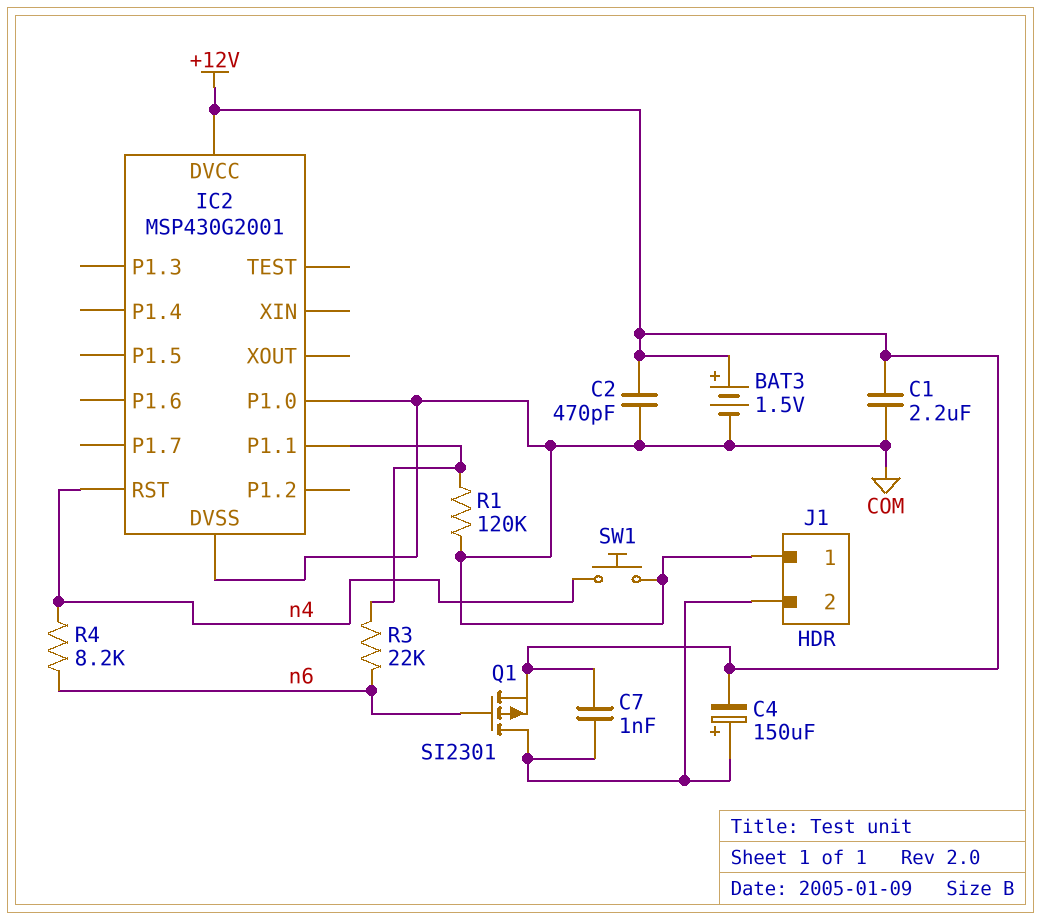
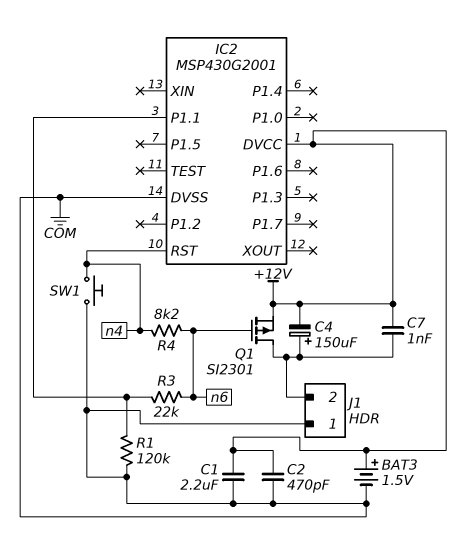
IC2 pin P1.0: COM -> none

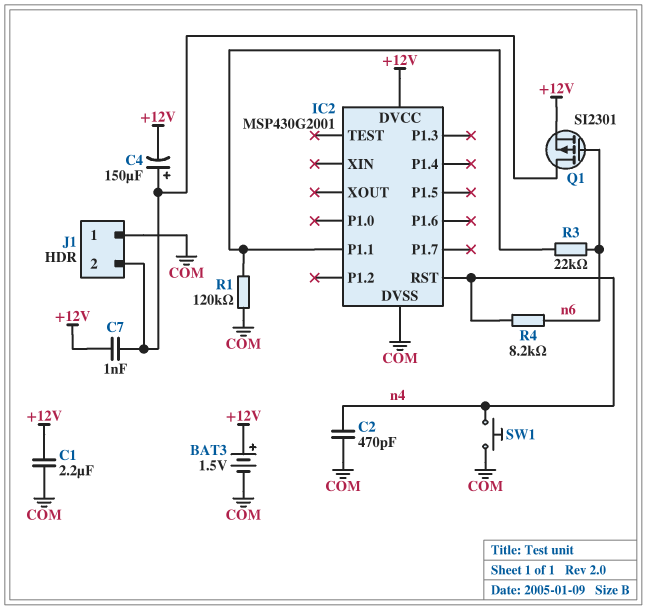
C2: 470pF (+12V, COM) -> 470pF (COM, n4)

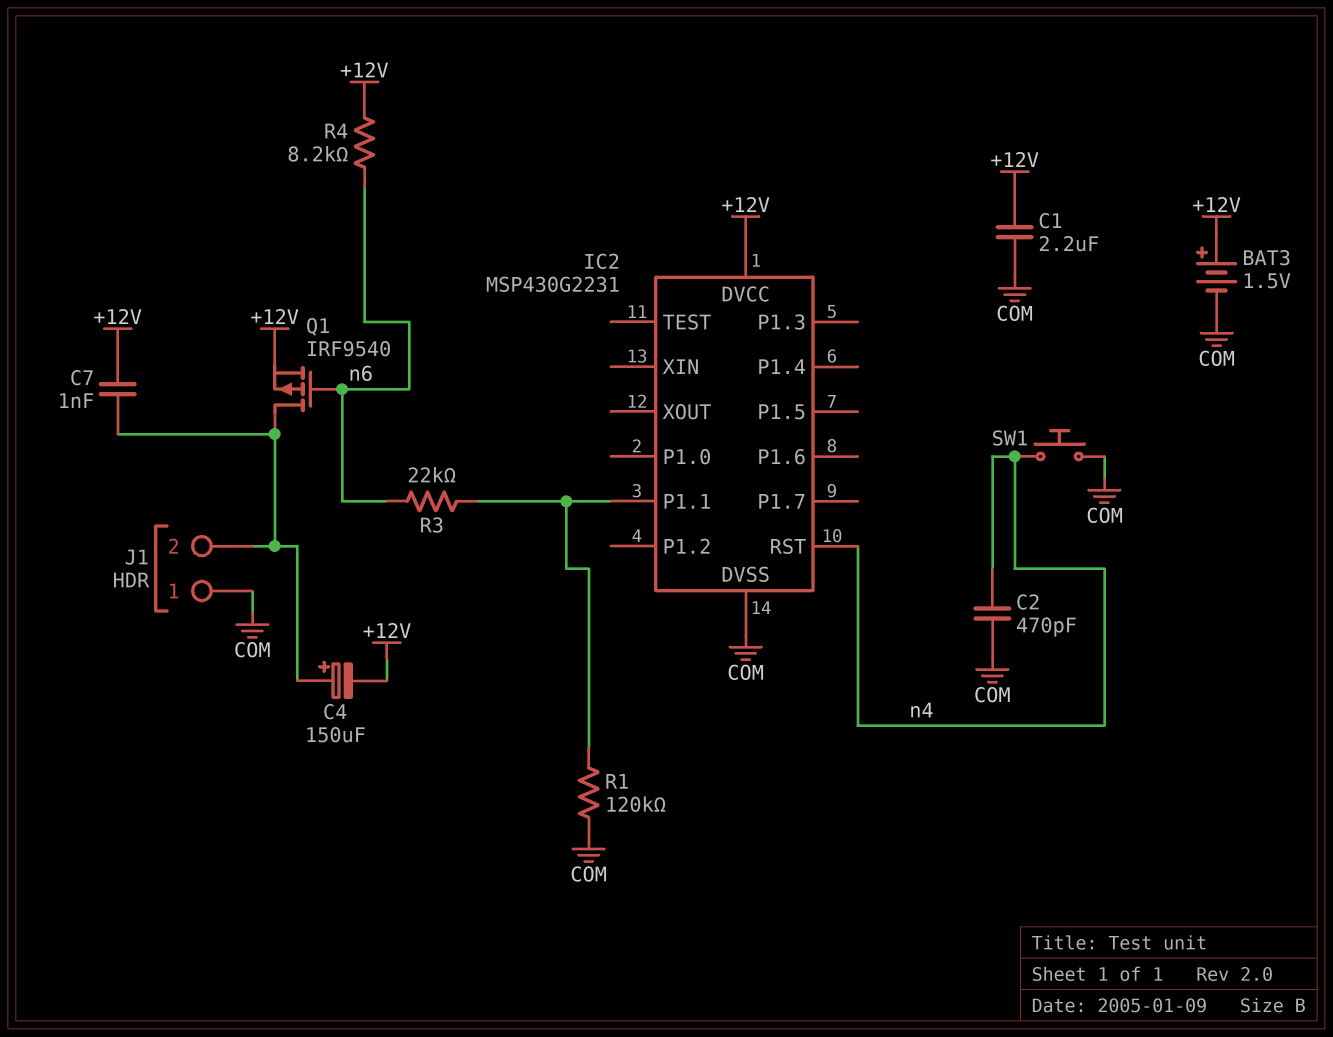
IC2: MSP430G2001 -> MSP430G2231
Q1: PMOS SI2301 (G n6, D J1/2, S +12V) -> PMOS IRF9540 (G n6, D J1/2, S +12V)
R4: 8.2k (n4, n6) -> 8.2k (+12V, n6)

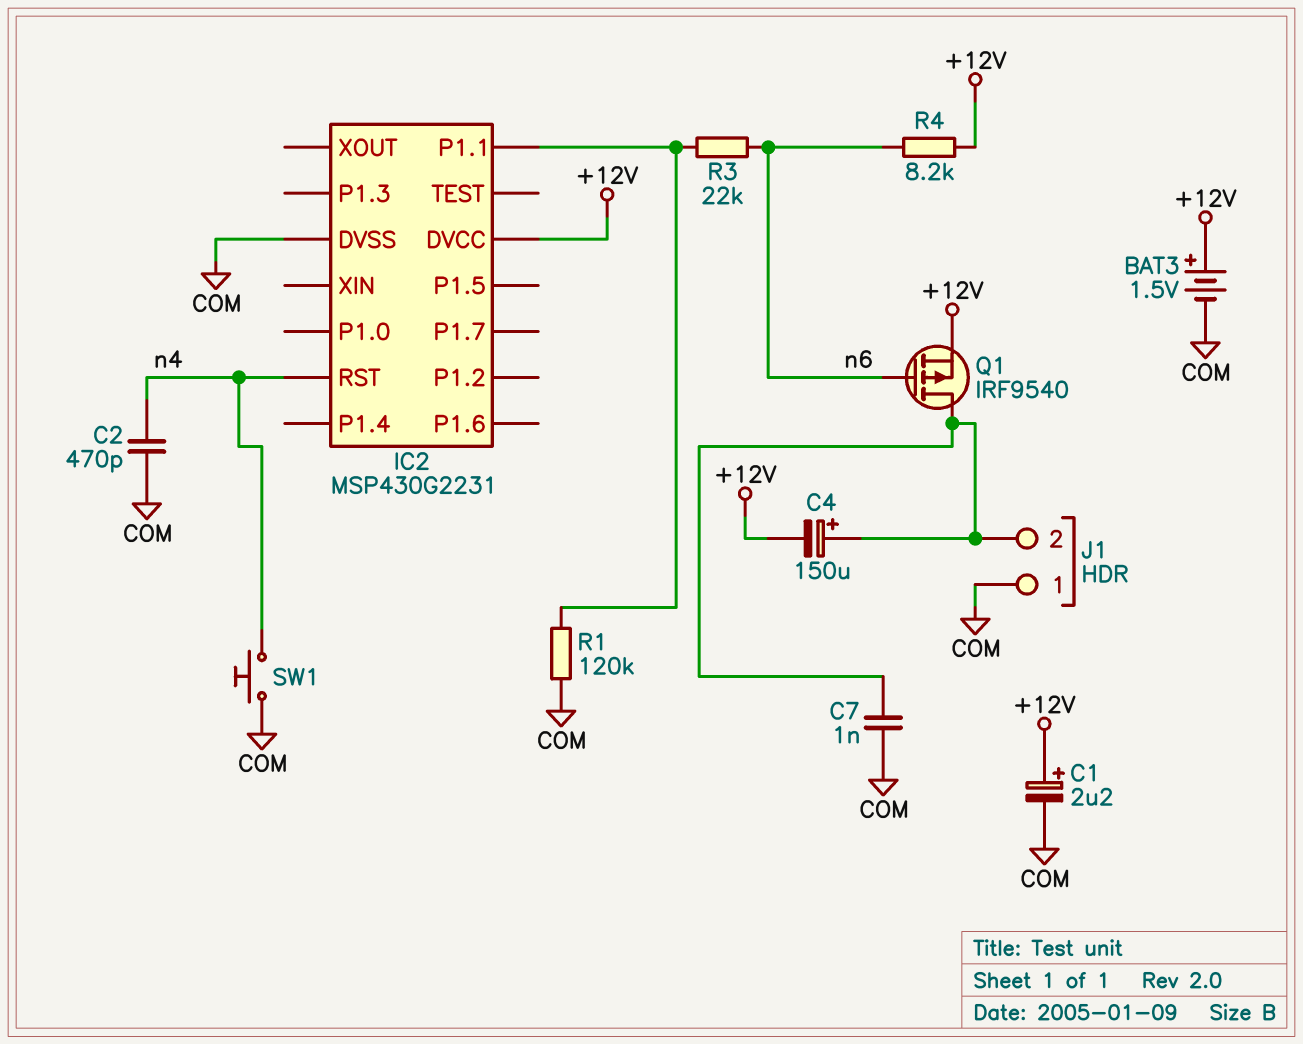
C1: 2.2uF (+12V, COM) -> 2.2uF (plus +12V, minus COM)
C7: 1nF (+12V, J1/2) -> 1nF (COM, J1/2)

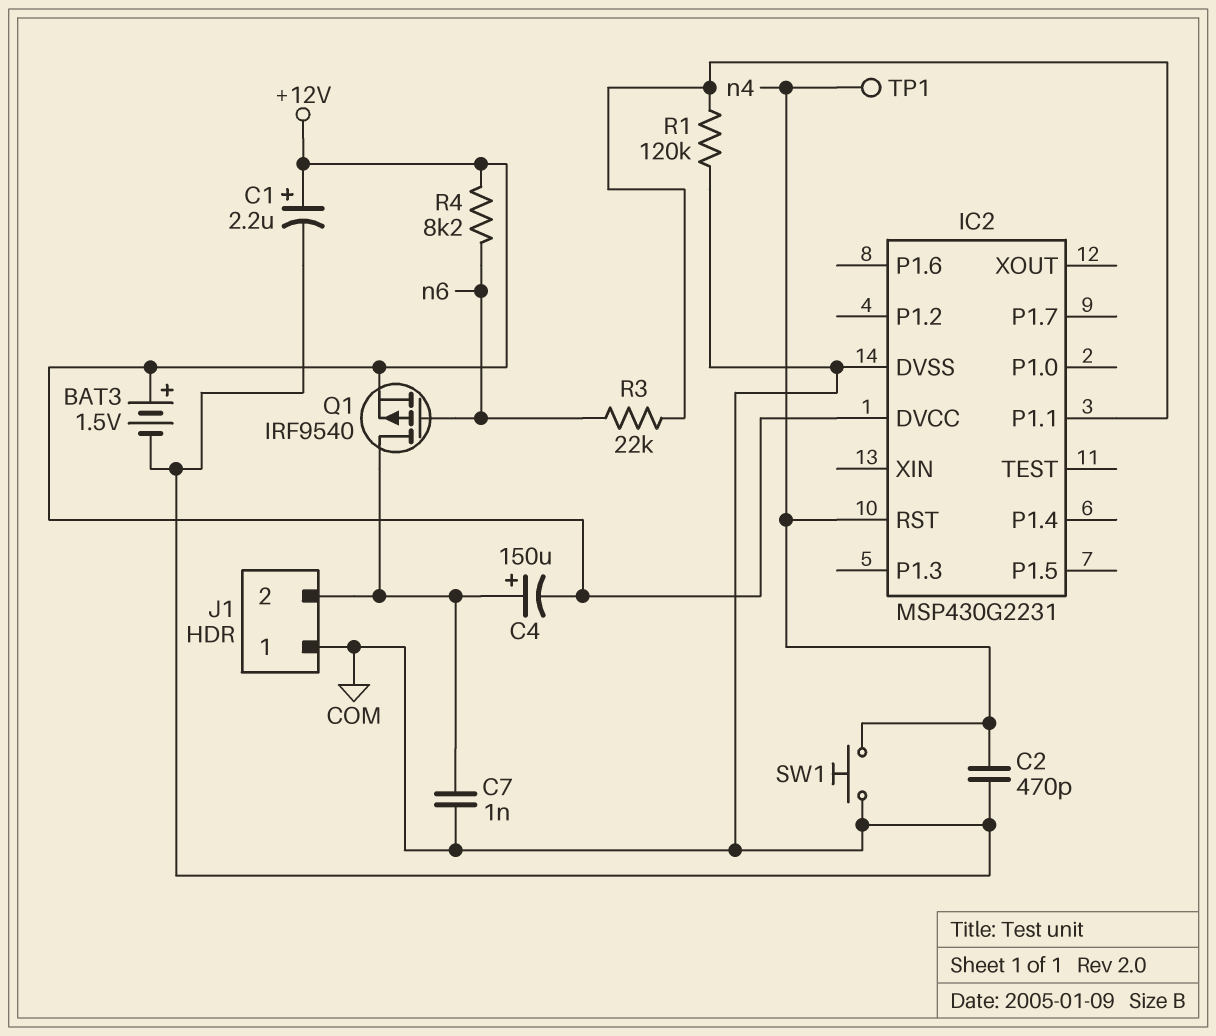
TP1: none -> test point (n4)

